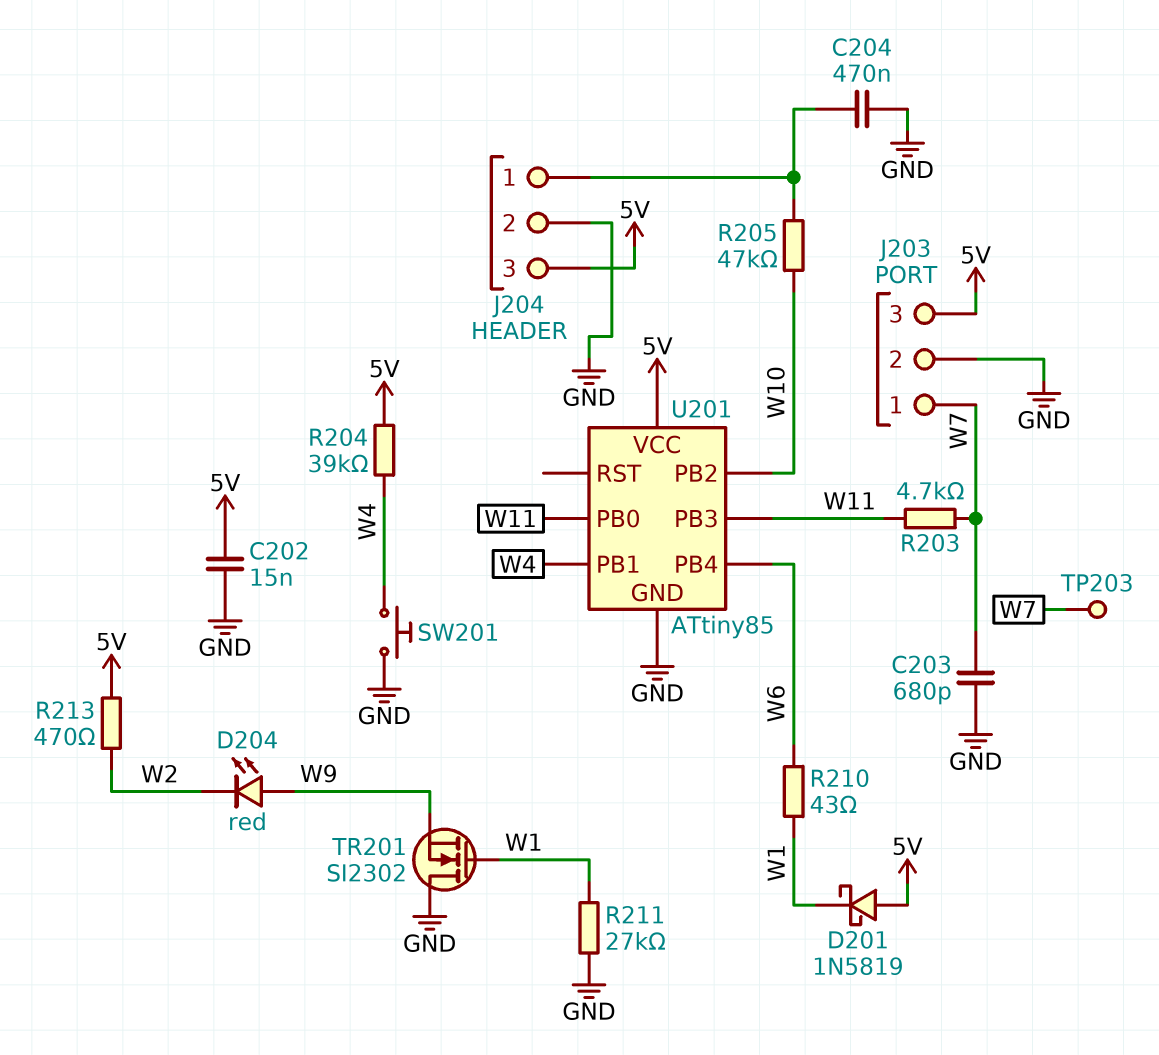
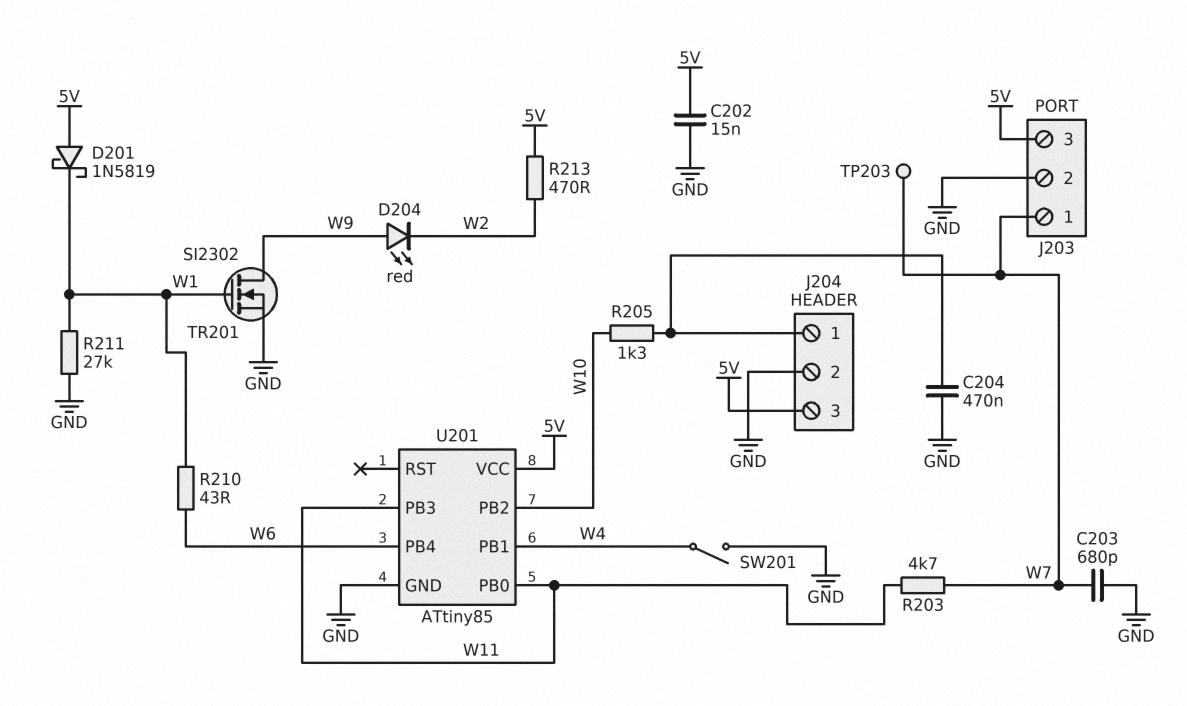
R204: 39k (5V, W4) -> none
R205: 47k (J204/1, W10) -> 1.3k (J204/1, W10)
SW201: button (GND, W4) -> switch (GND, W4)
TR201: NMOS SI2302 (G W1, D GND, S W9) -> NMOS SI2302 (G W1, D W9, S GND)

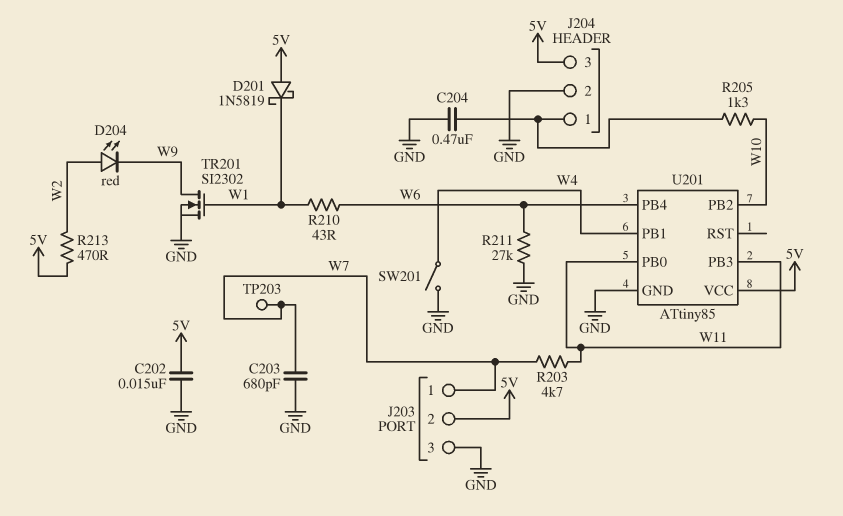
D204: LED red (A W9, K W2) -> LED red (A W2, K W9)
J203 pin 2: GND -> 5V
J203 pin 3: 5V -> GND
R211: 27k (GND, W1) -> 27k (GND, W6)

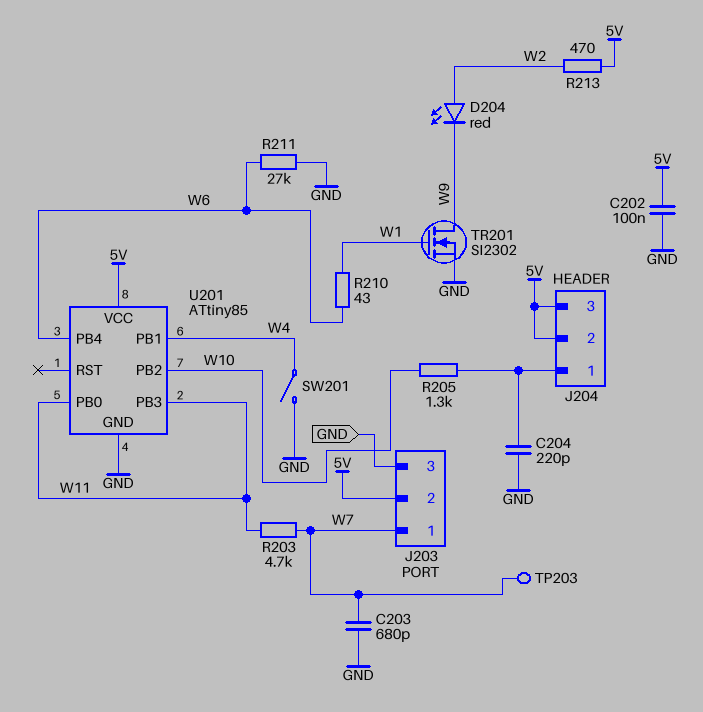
C202: 15nF (5V, GND) -> 100nF (5V, GND)
C204: 470nF (GND, J204/1) -> 220pF (GND, J204/1)
D201: schottky 1N5819 (A 5V, K W1) -> none
J204 pin 2: GND -> 5V

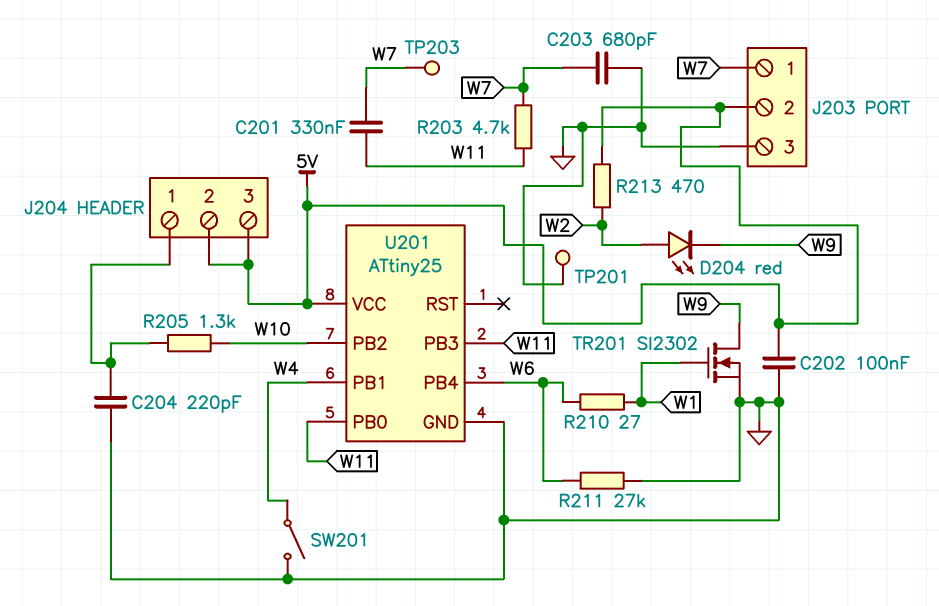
C201: none -> 330nF (W7, W11)
R210: 43 (W1, W6) -> 27 (W1, W6)
TP201: none -> test point (GND)
U201: ATtiny85 -> ATtiny25

